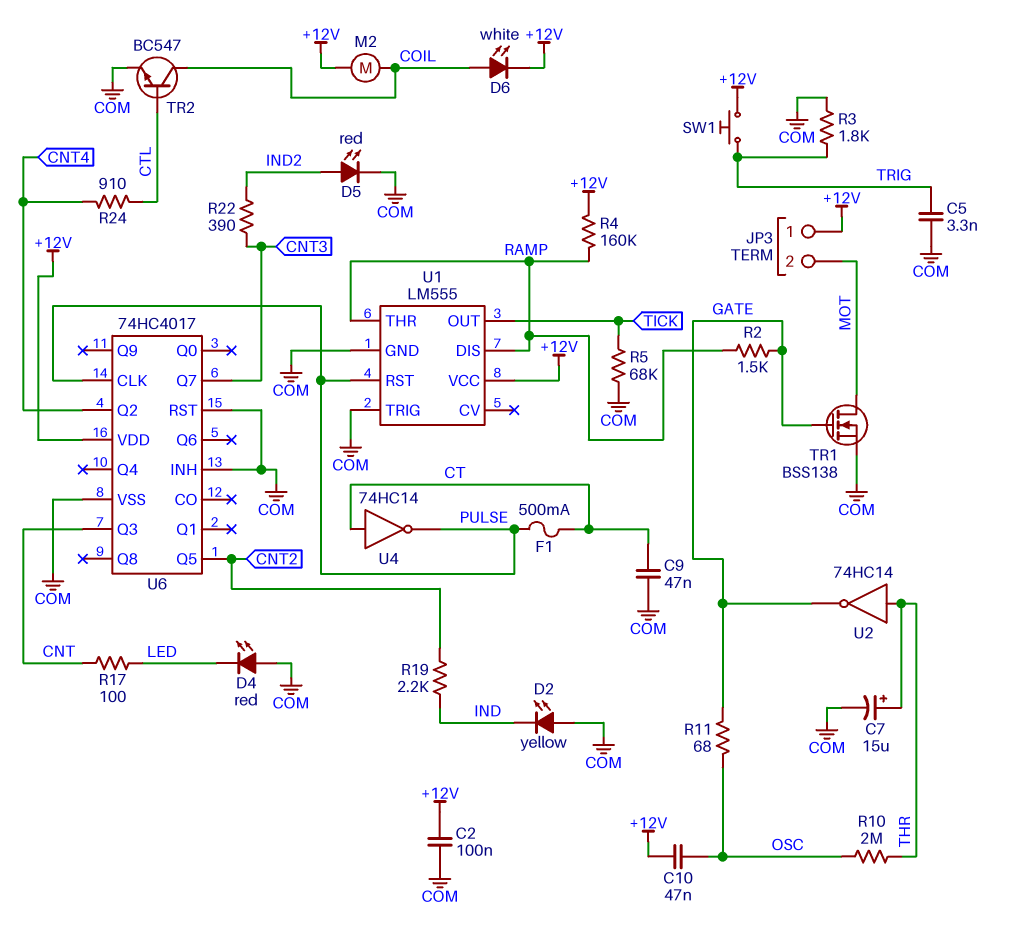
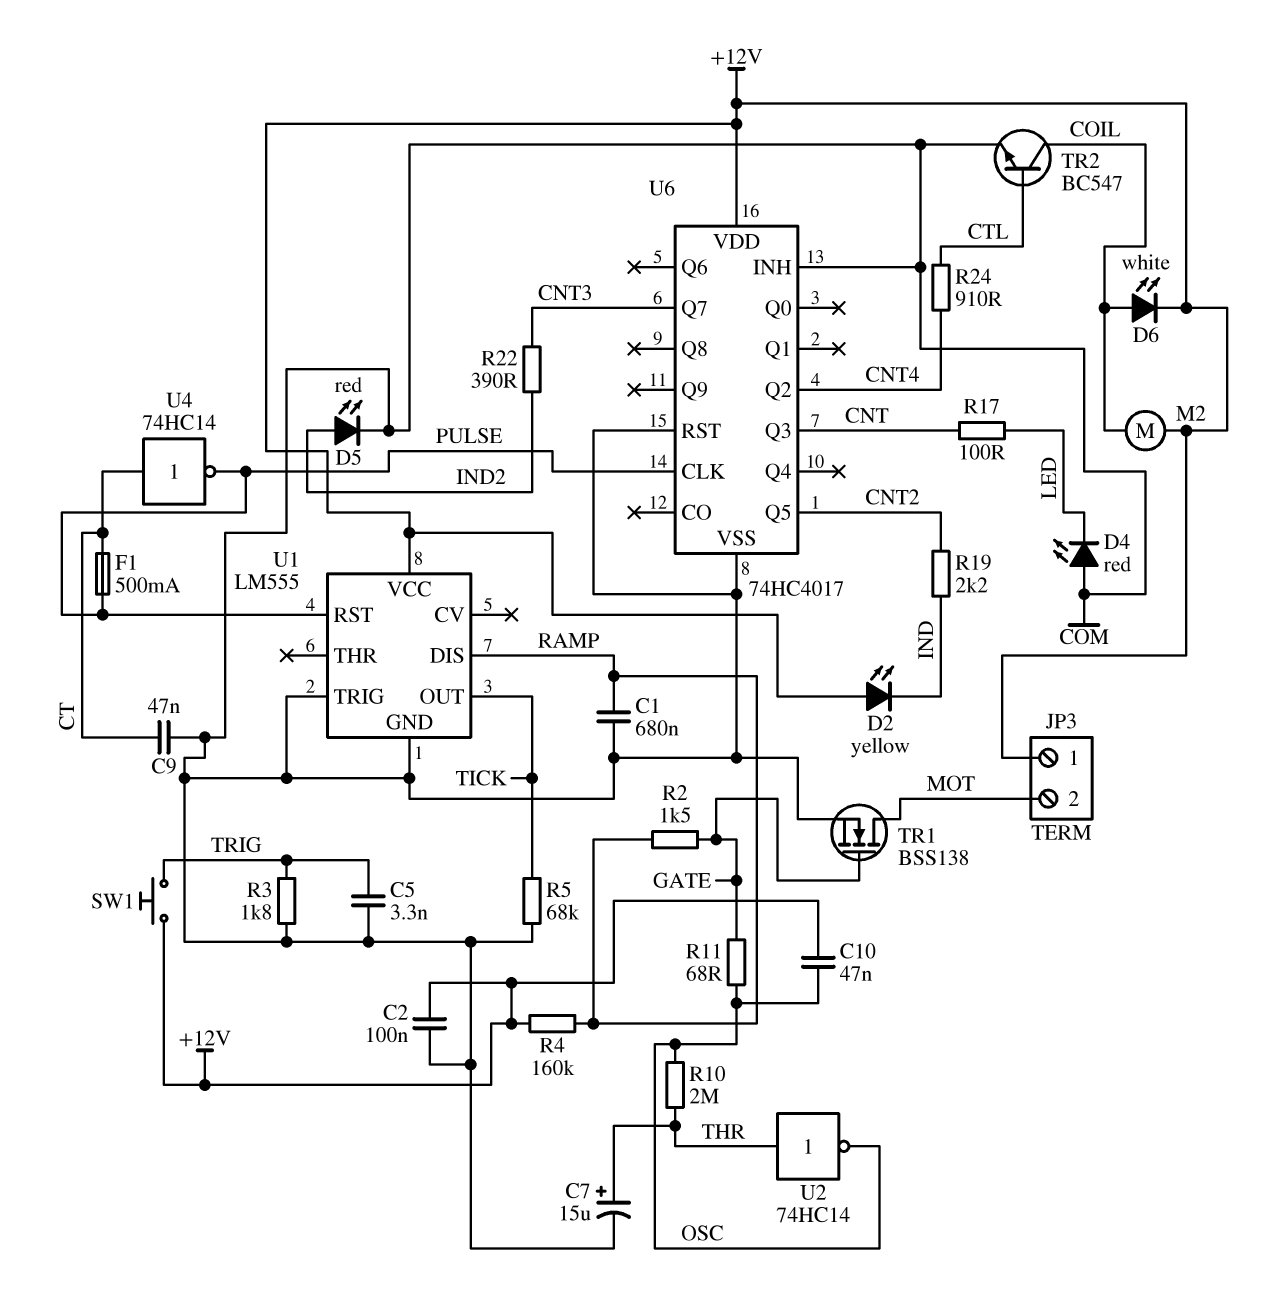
C1: none -> 680nF (COM, RAMP)
D2: LED yellow (A COM, K IND) -> LED yellow (A +12V, K IND)
U1 pin THR: RAMP -> none
U2: NOT 74HC14 (in THR, out GATE) -> NOT 74HC14 (in THR, out OSC)

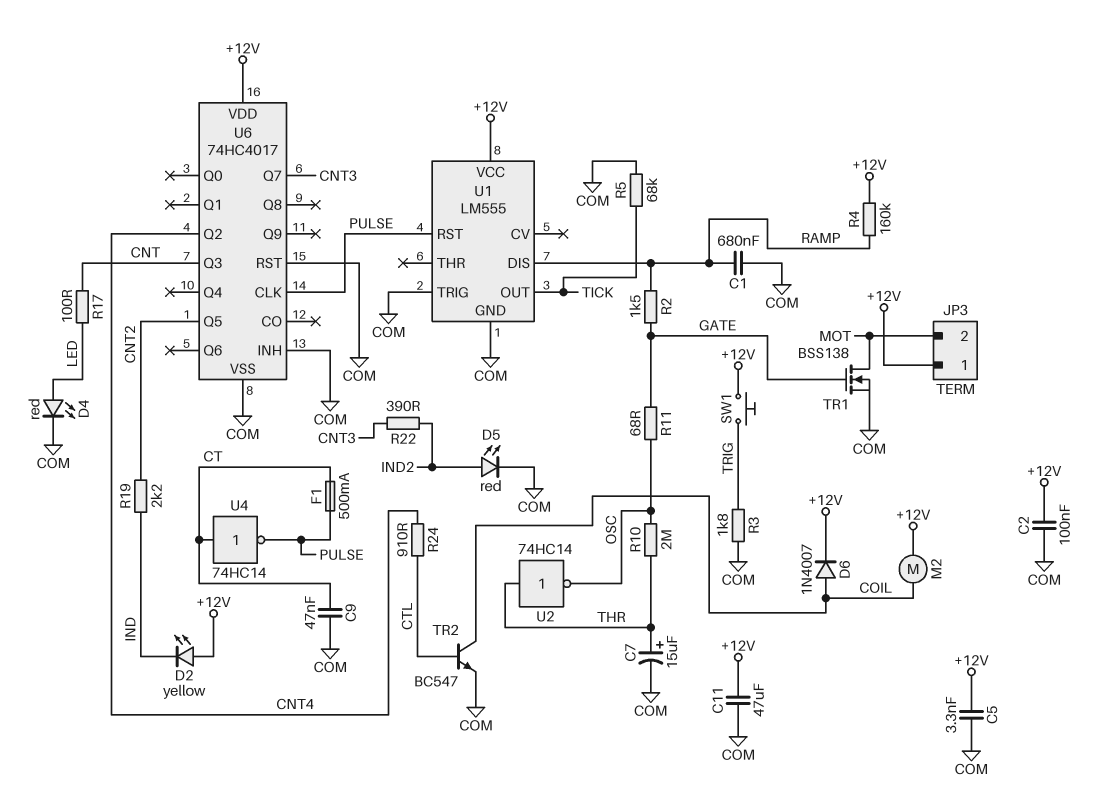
C5: 3.3nF (COM, TRIG) -> 3.3nF (+12V, COM)
C10: 47nF (+12V, OSC) -> none
C11: none -> 47uF (+12V, COM)
D4: LED red (A COM, K LED) -> LED red (A LED, K COM)
D6: LED white (A COIL, K +12V) -> diode 1N4007 (A COIL, K +12V)

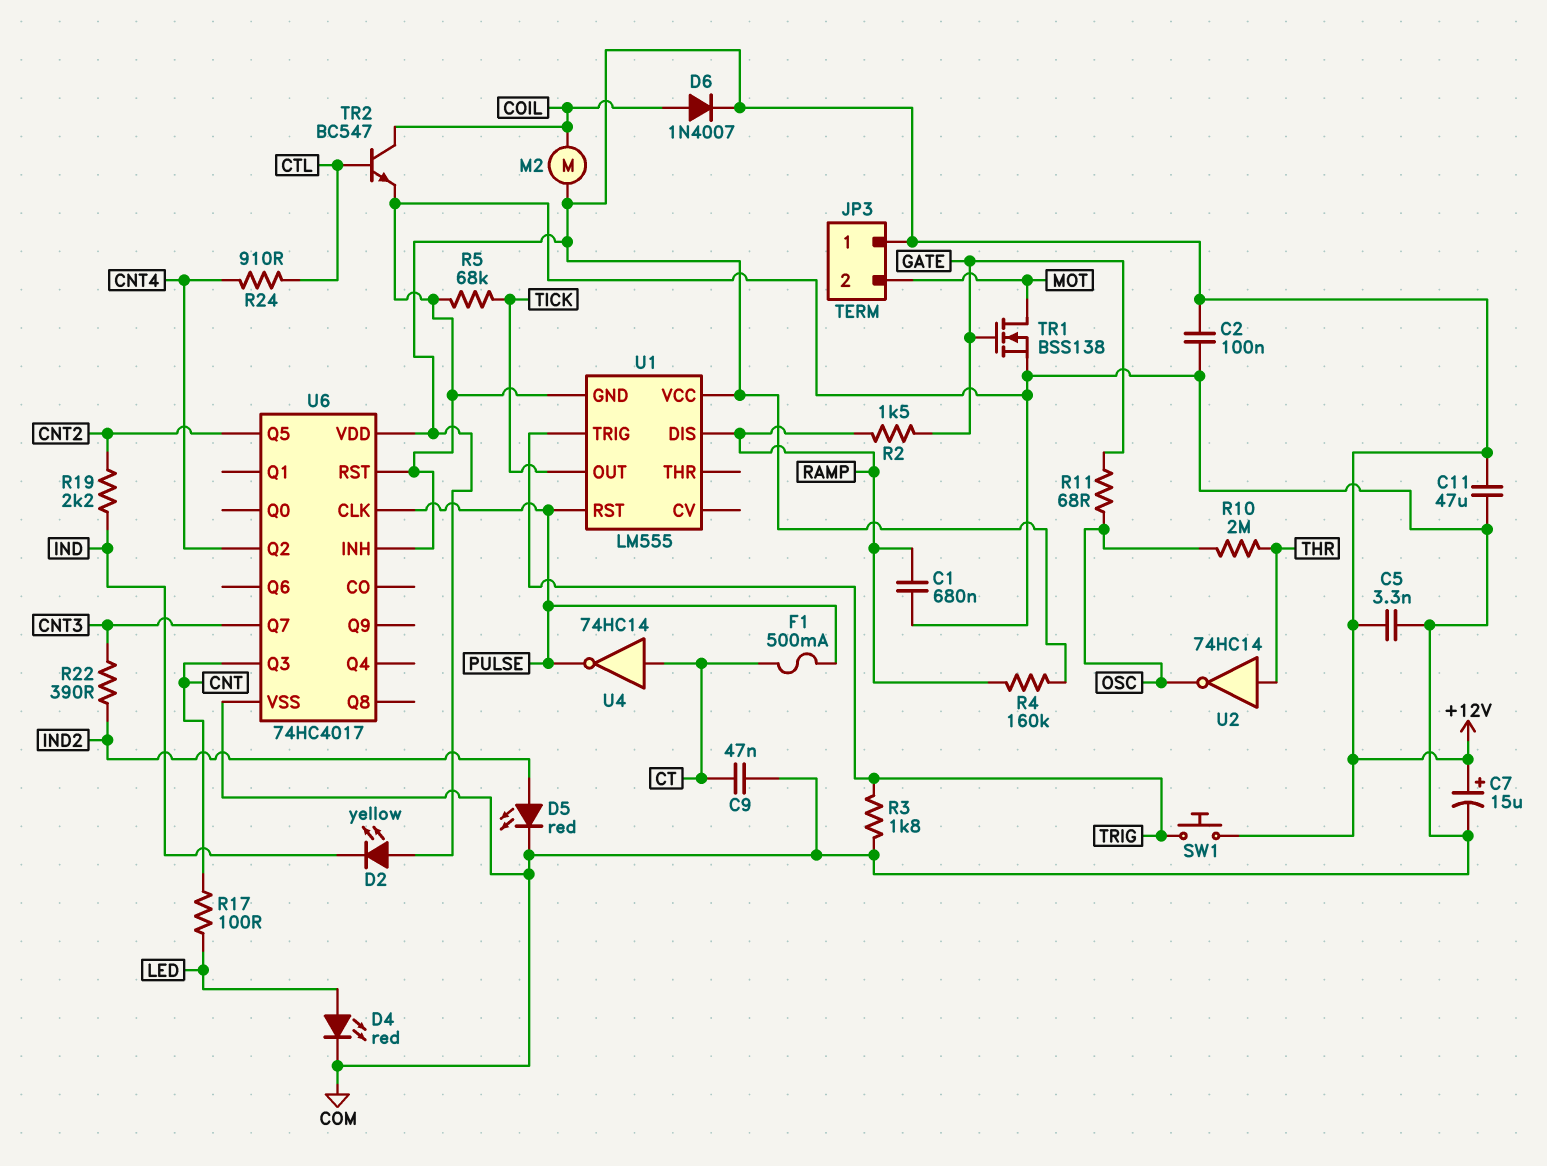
C7: 15uF (plus THR, minus COM) -> 15uF (plus +12V, minus COM)
U1 pin TRIG: COM -> TRIG

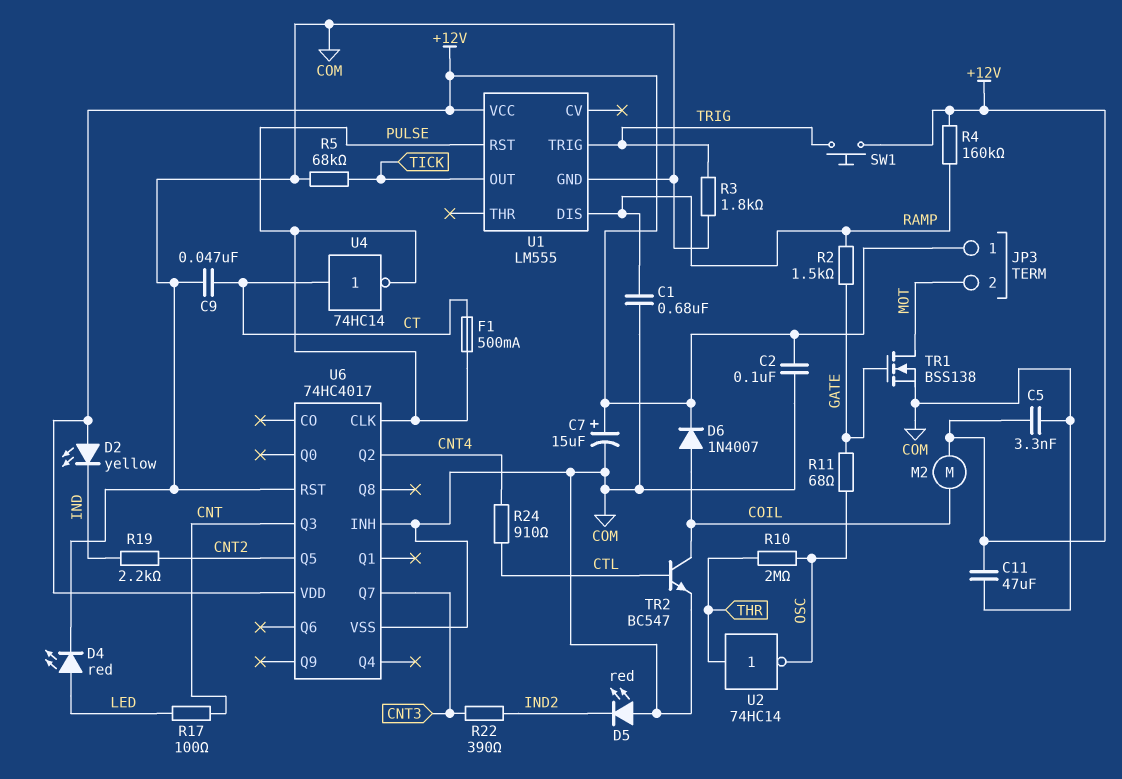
D5: LED red (A IND2, K COM) -> LED red (A COM, K IND2)

